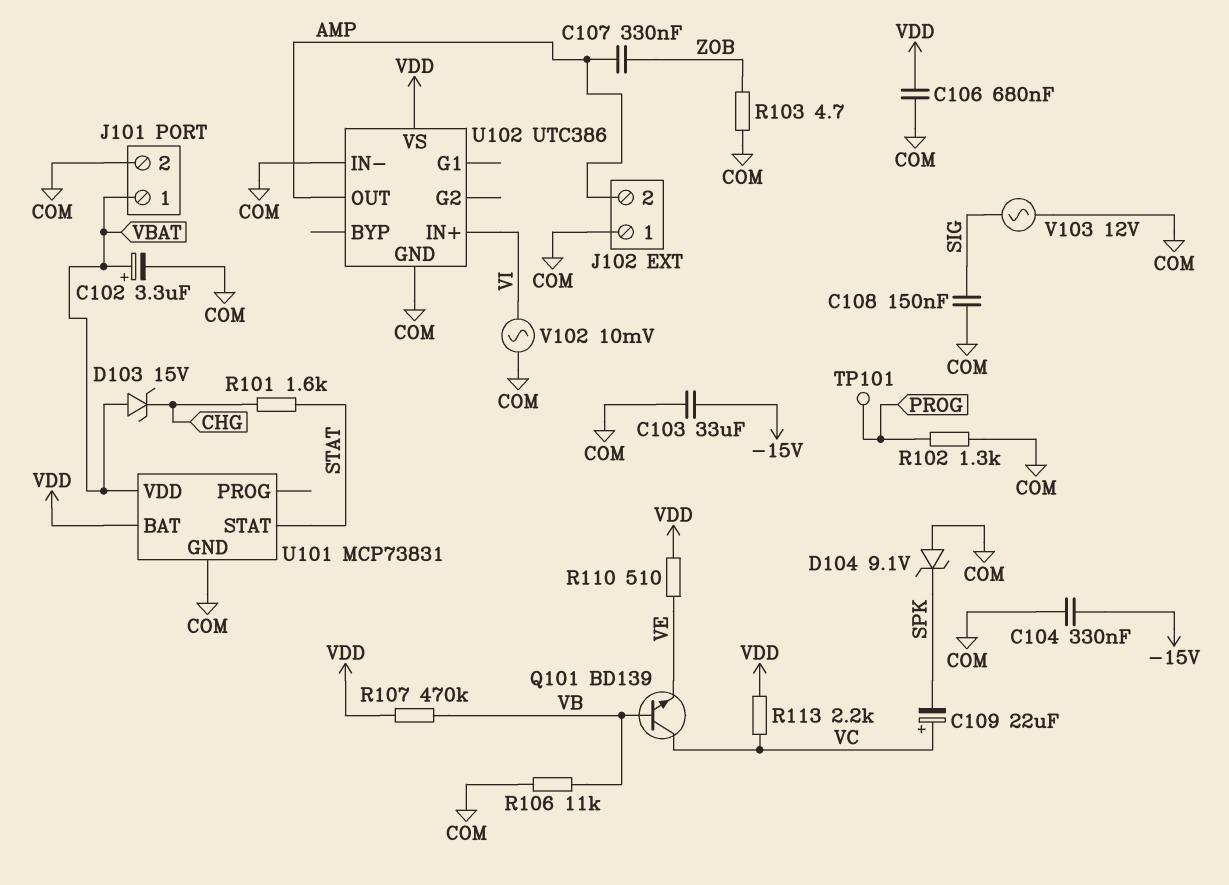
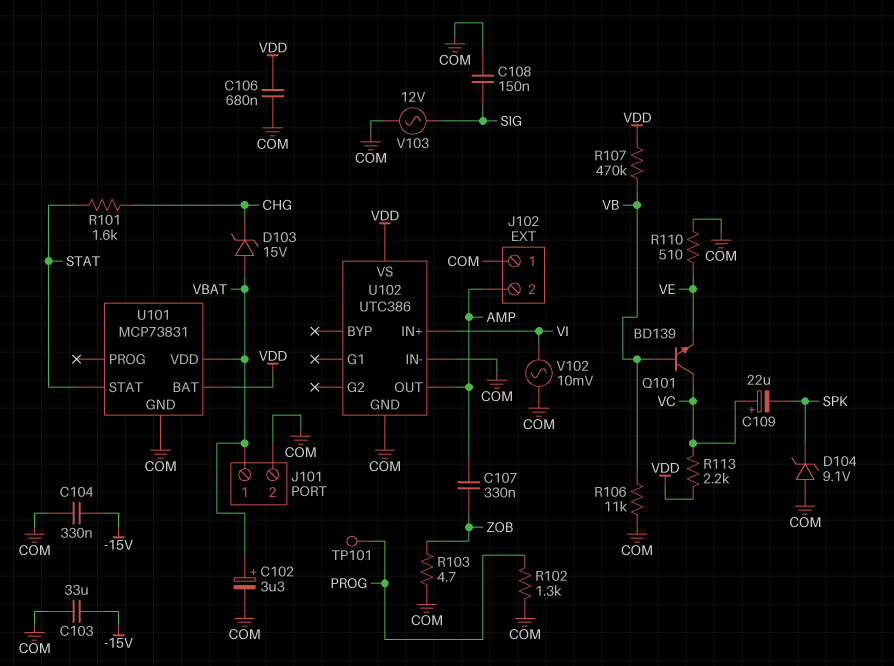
R110: 510 (VDD, VE) -> 510 (COM, VE)

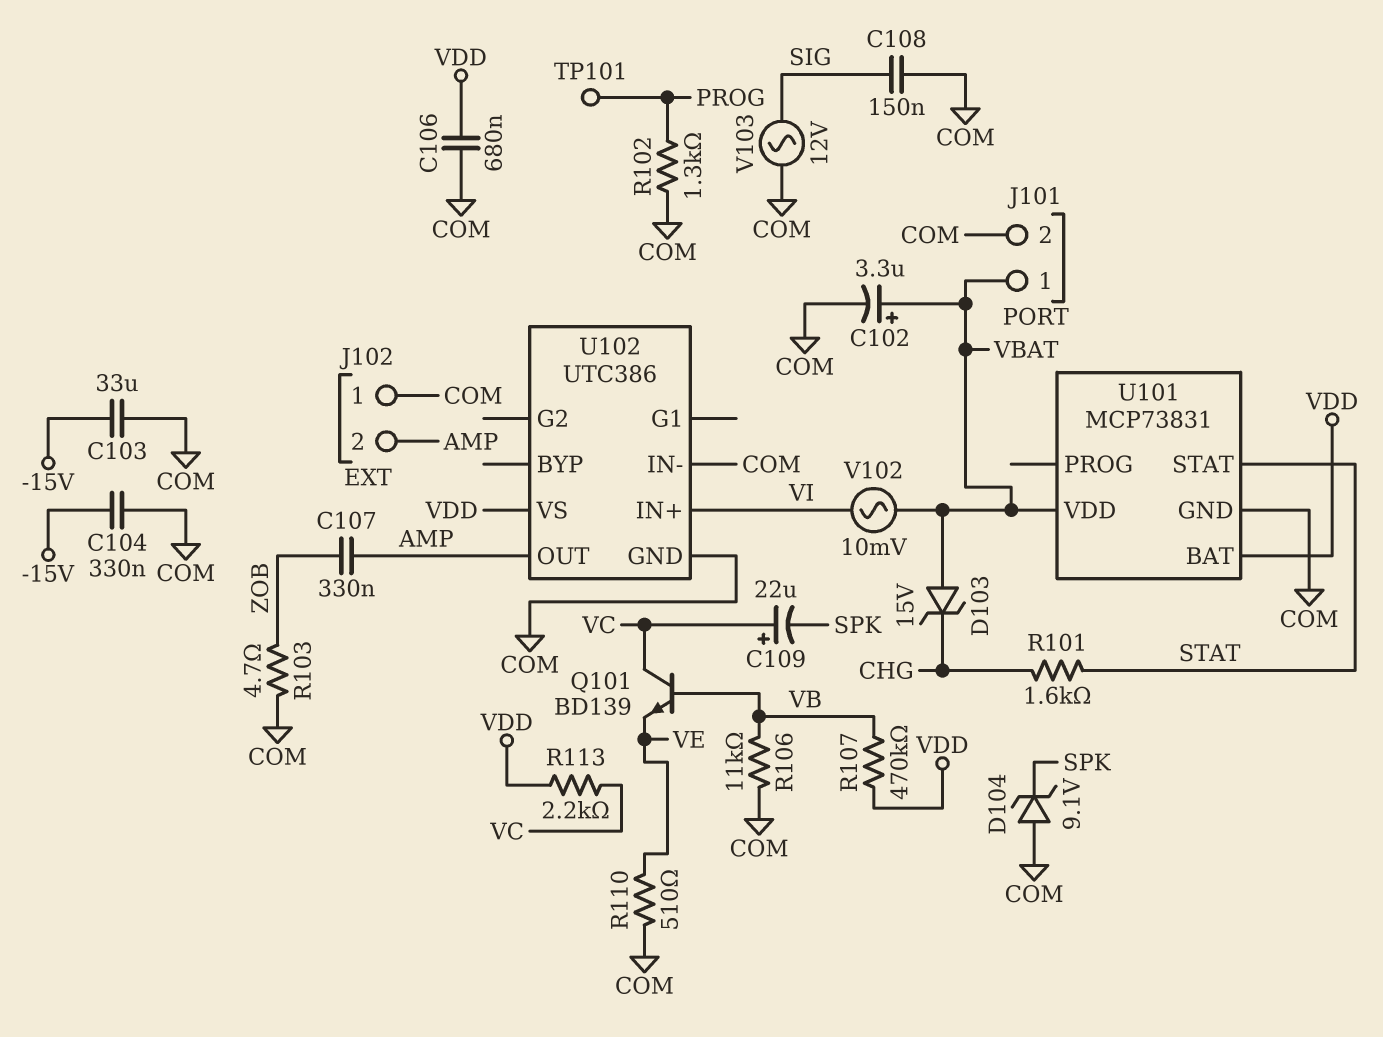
V102: AC 10mV (COM, VI) -> AC 10mV (VBAT, VI)

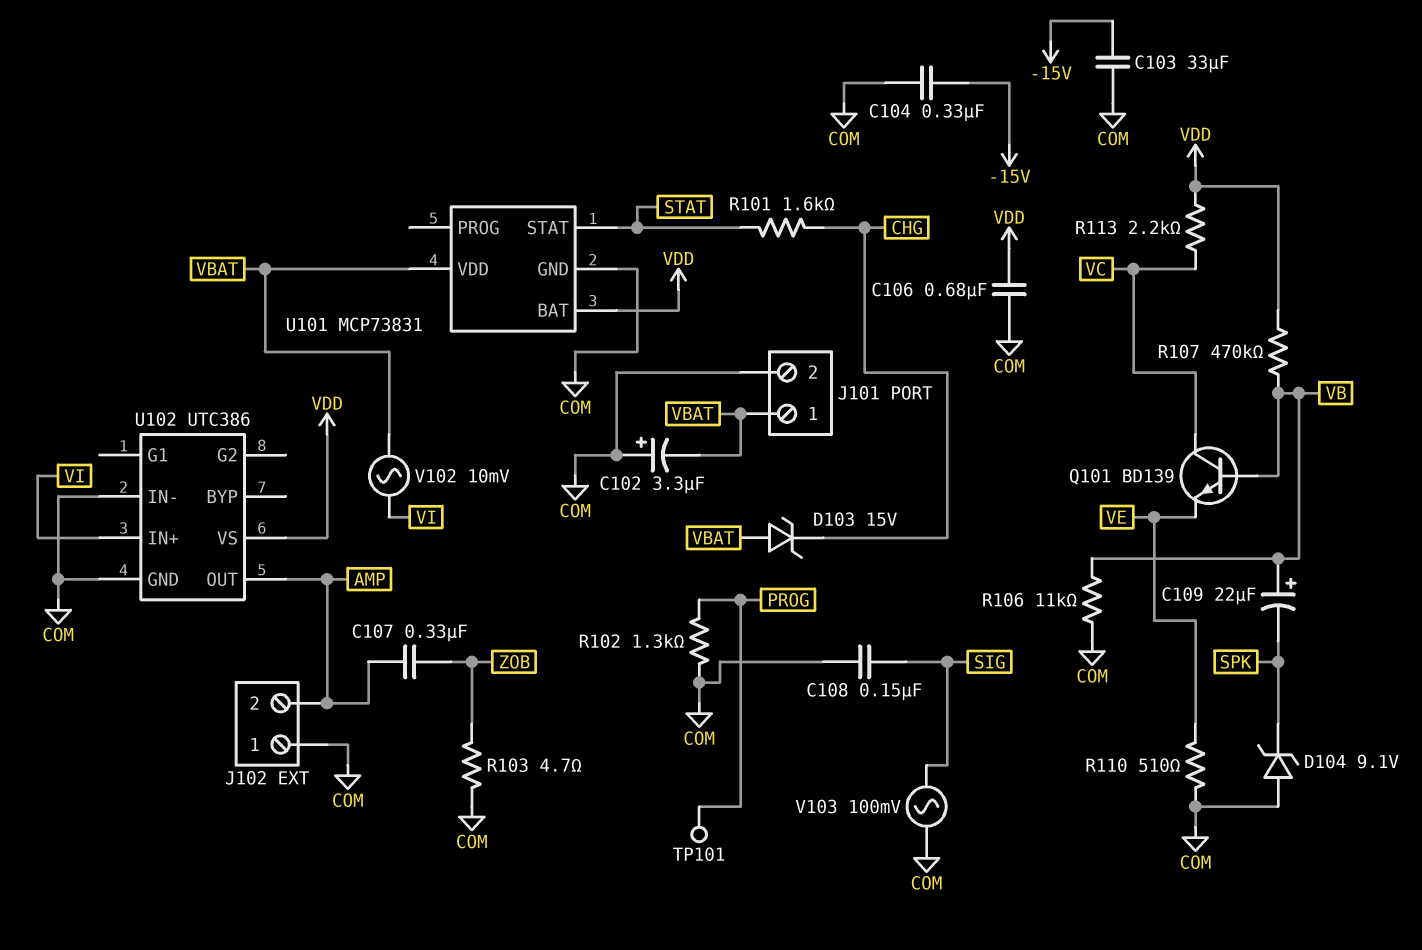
C102: 3.3uF (plus VBAT, minus COM) -> 3.3uF (plus COM, minus VBAT)
C109: 22uF (plus VC, minus SPK) -> 22uF (plus VB, minus SPK)
V103: AC 12V (COM, SIG) -> AC 100mV (COM, SIG)

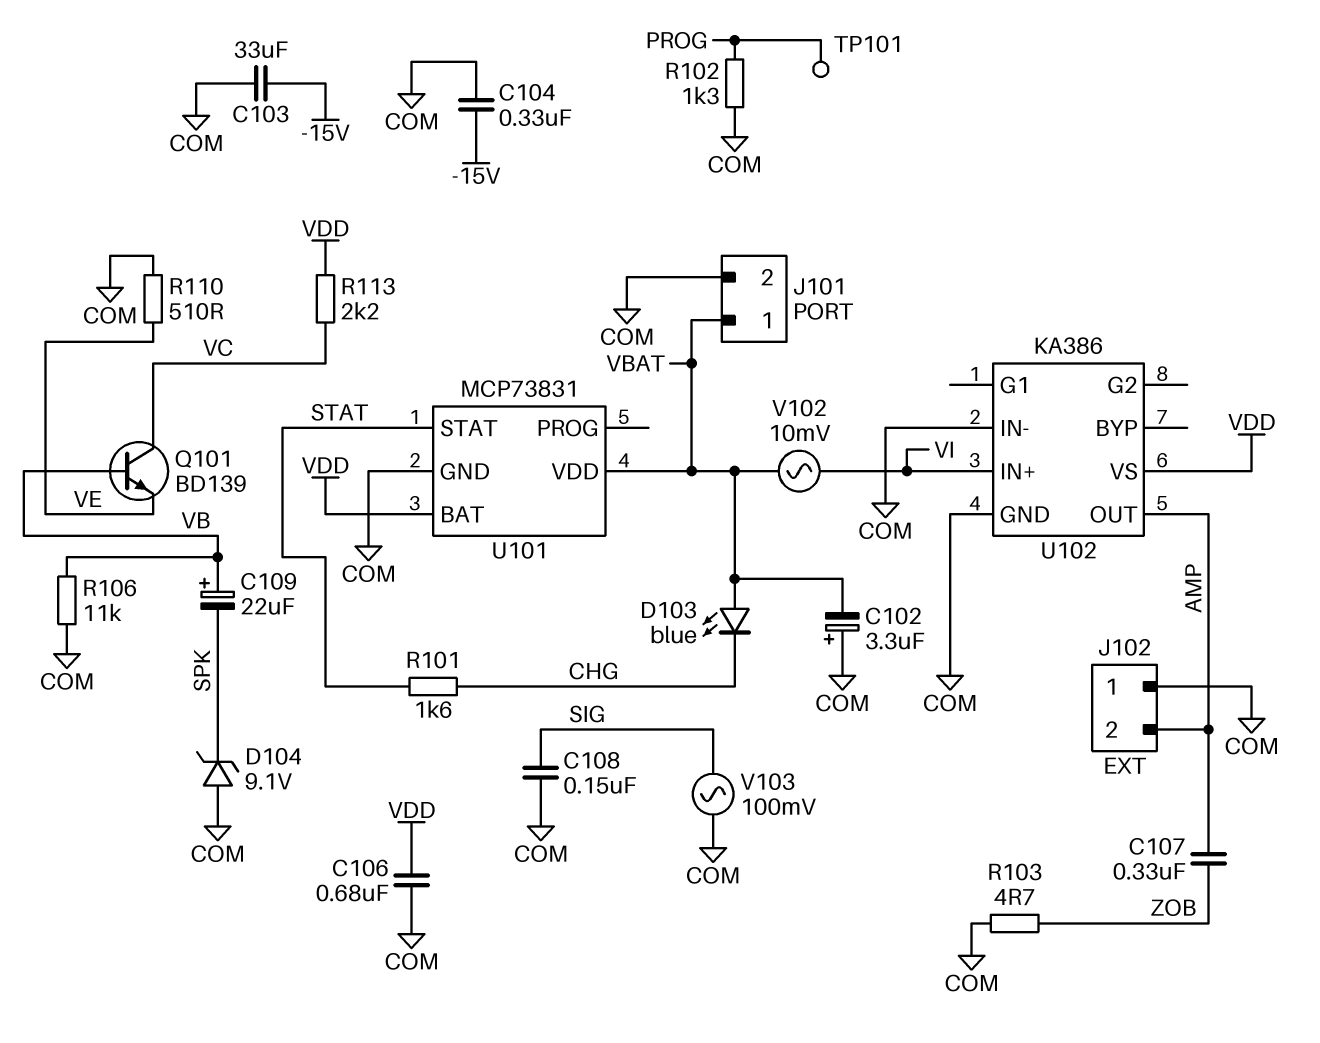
D103: zener 15V (A VBAT, K CHG) -> LED blue (A VBAT, K CHG)
R107: 470k (VB, VDD) -> none
U102: UTC386 -> KA386

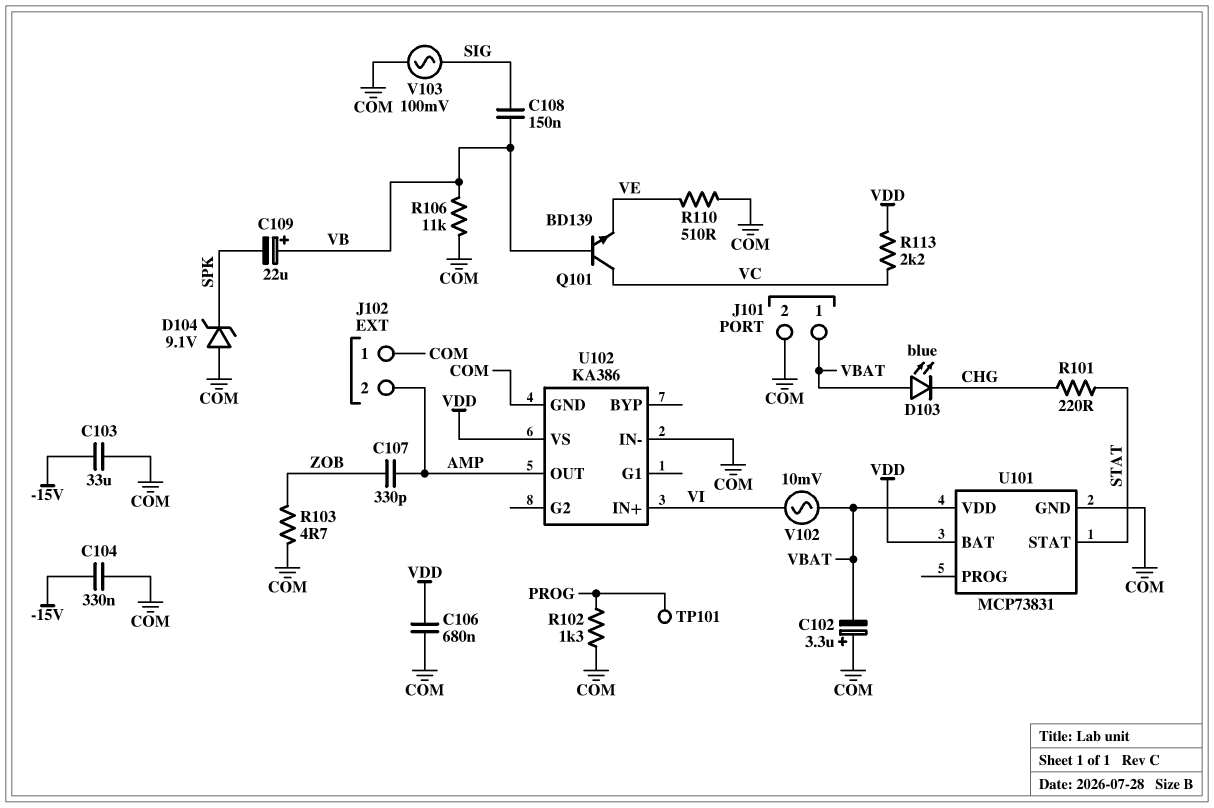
C107: 330nF (AMP, ZOB) -> 330pF (AMP, ZOB)
C108: 150nF (COM, SIG) -> 150nF (SIG, VB)
R101: 1.6k (CHG, STAT) -> 220 (CHG, STAT)

